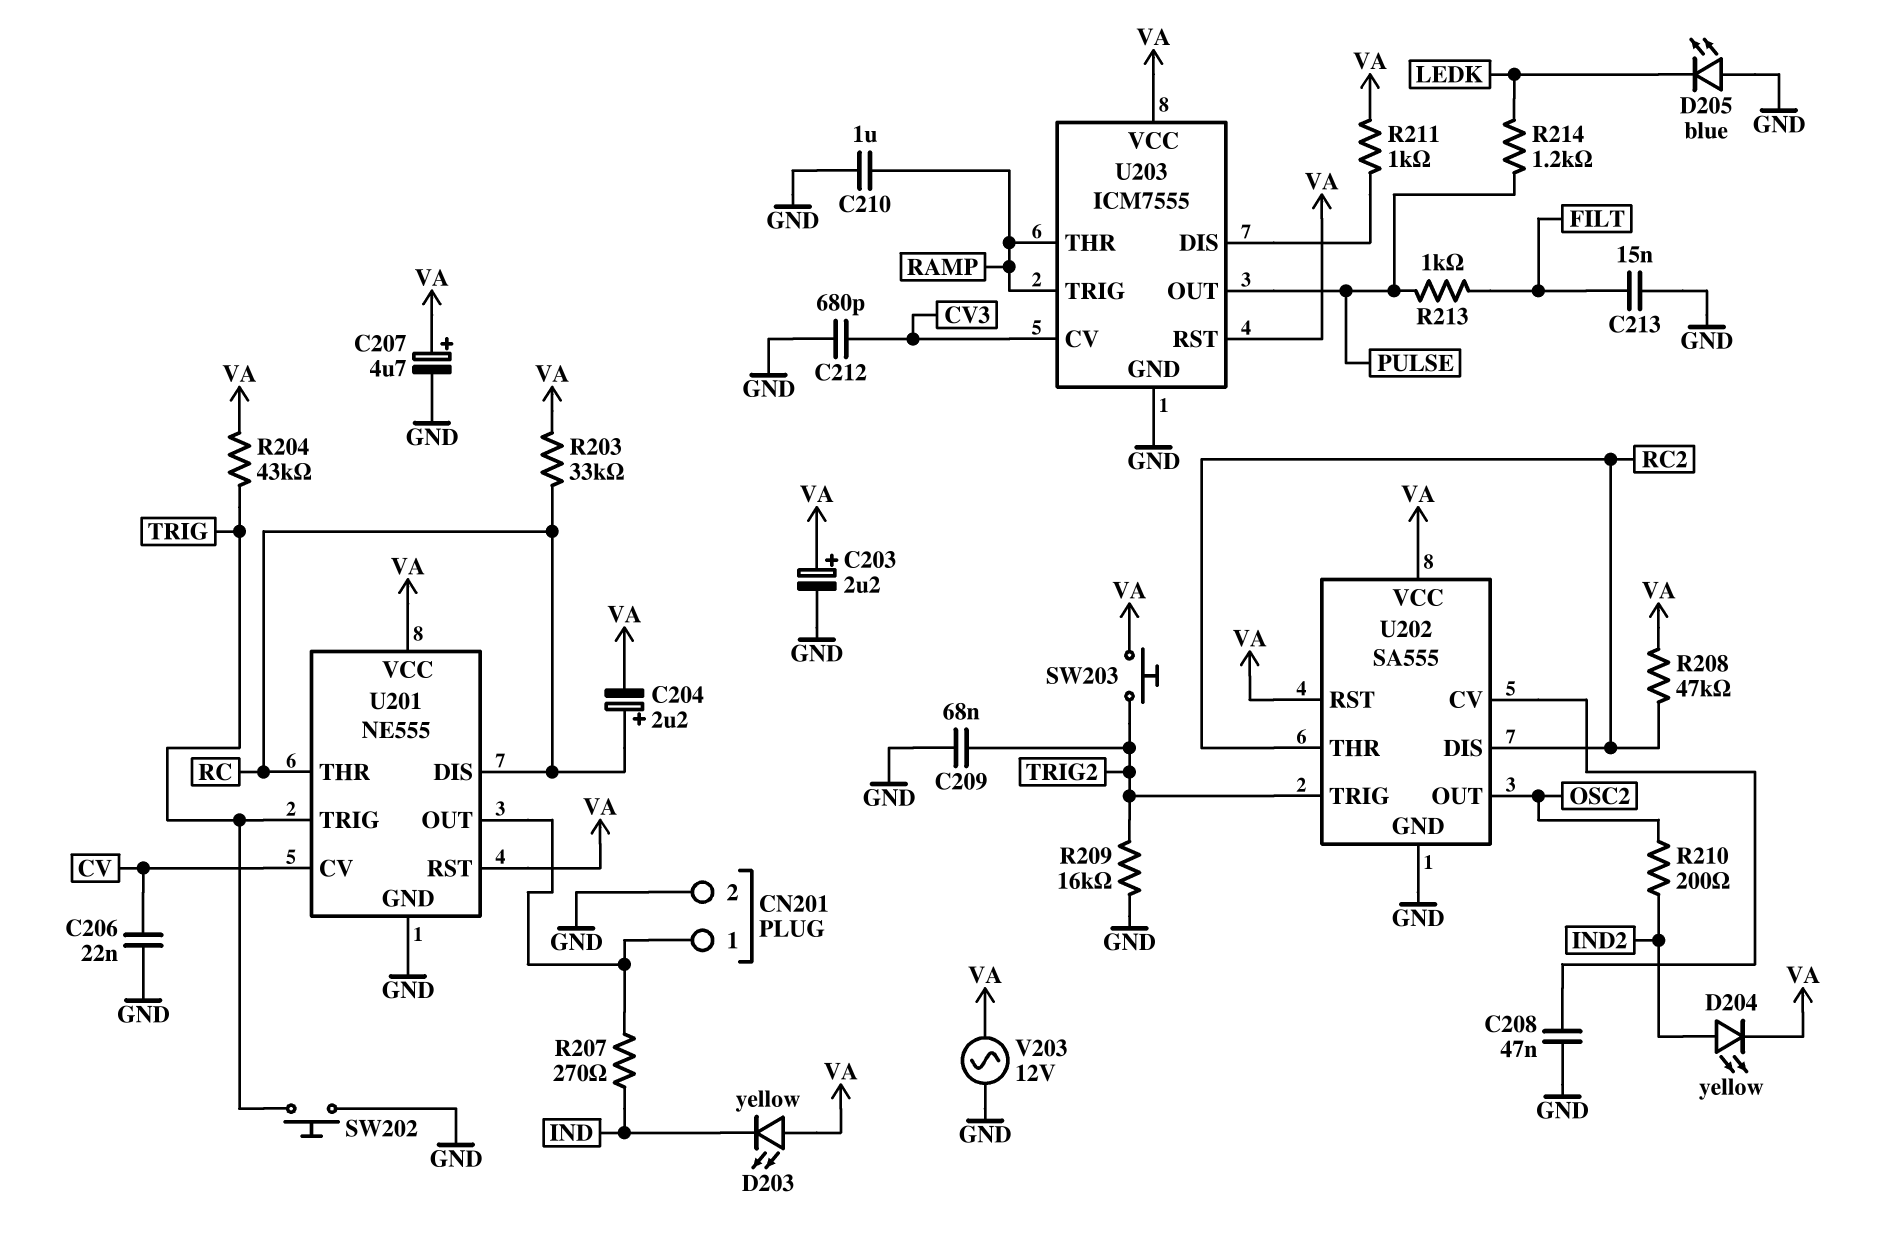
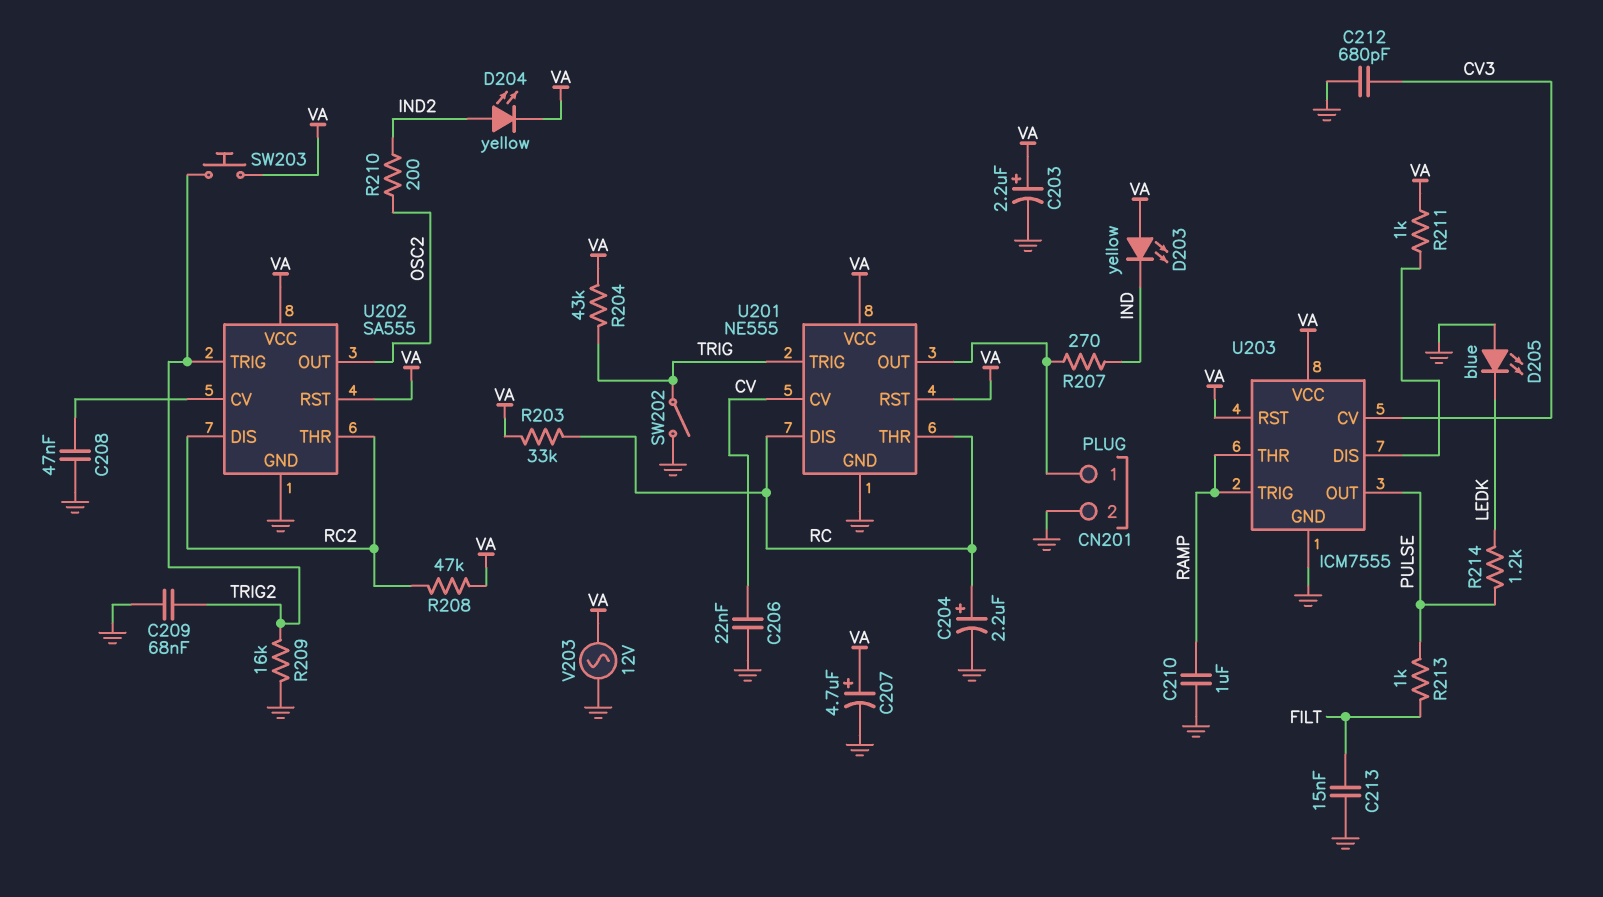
C204: 2.2uF (plus RC, minus VA) -> 2.2uF (plus RC, minus GND)
SW202: button (GND, TRIG) -> switch (GND, TRIG)

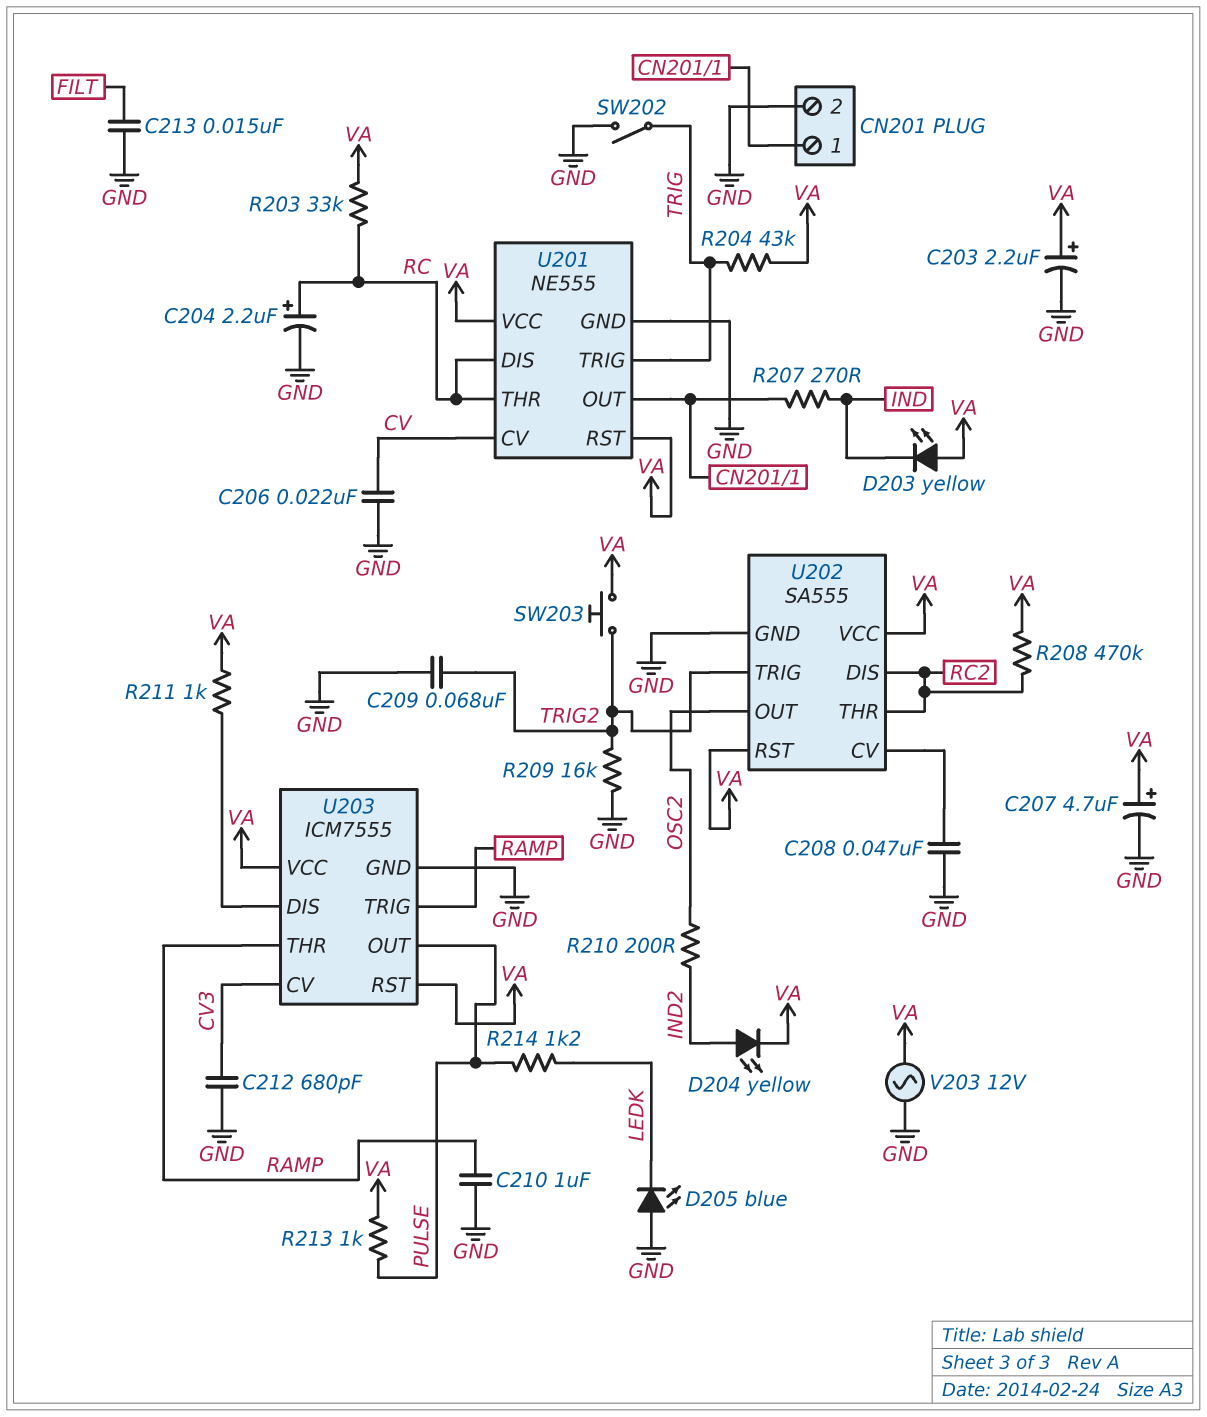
R208: 47k (RC2, VA) -> 470k (RC2, VA)
R213: 1k (FILT, PULSE) -> 1k (PULSE, VA)

